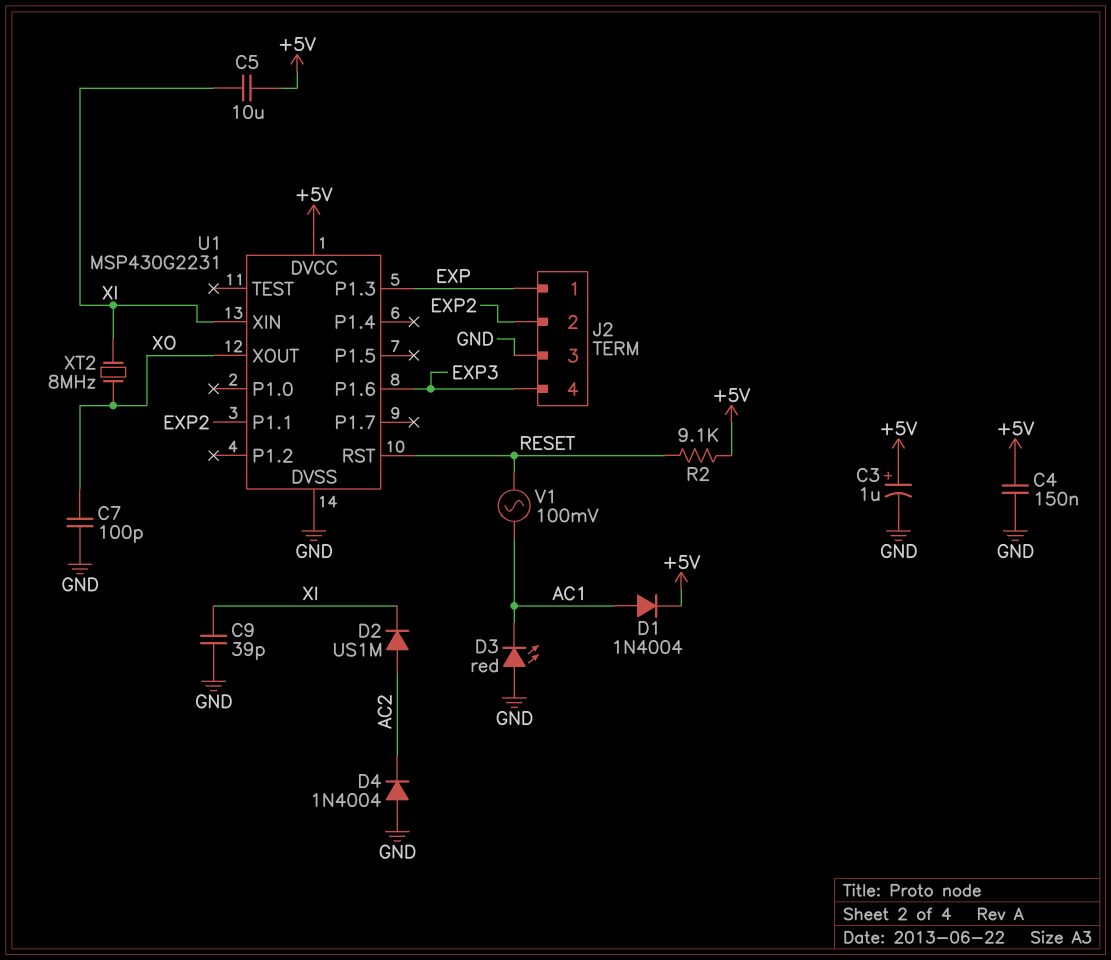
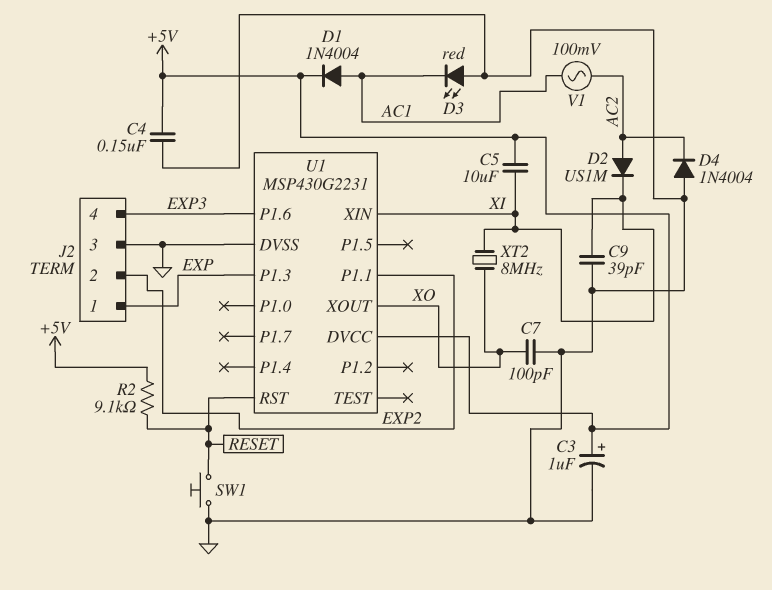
SW1: none -> button (GND, RESET)
V1: AC 100mV (AC1, RESET) -> AC 100mV (AC1, AC2)

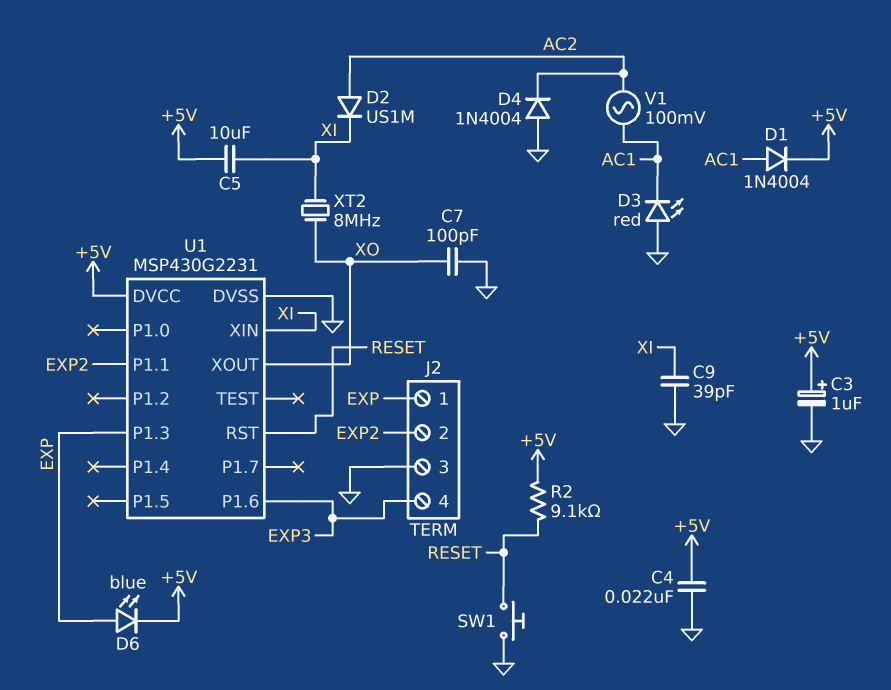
C4: 150nF (+5V, GND) -> 22nF (+5V, GND)
D6: none -> LED blue (A EXP, K +5V)

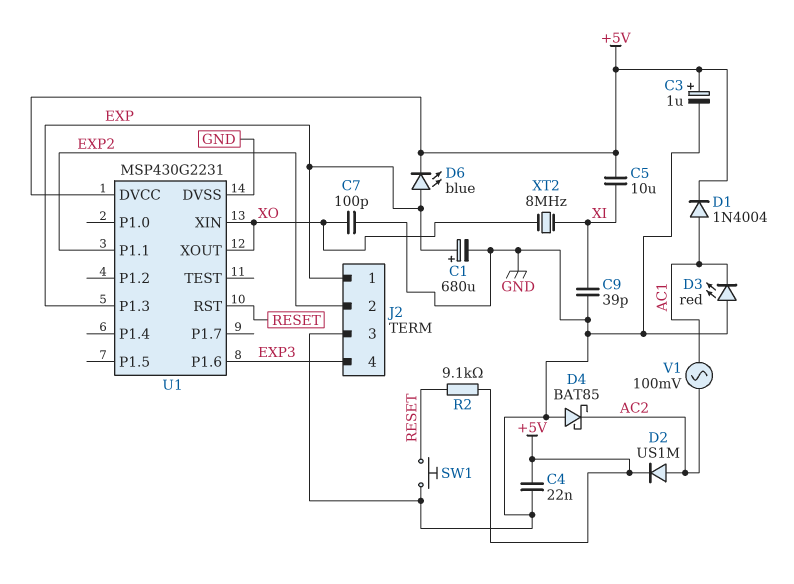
C1: none -> 680uF (plus EXP, minus GND)
D2: diode US1M (A AC2, K XI) -> diode US1M (A AC2, K +5V)
D4: diode 1N4004 (A GND, K AC2) -> schottky BAT85 (A GND, K AC2)
U1 pin XIN: XI -> XO

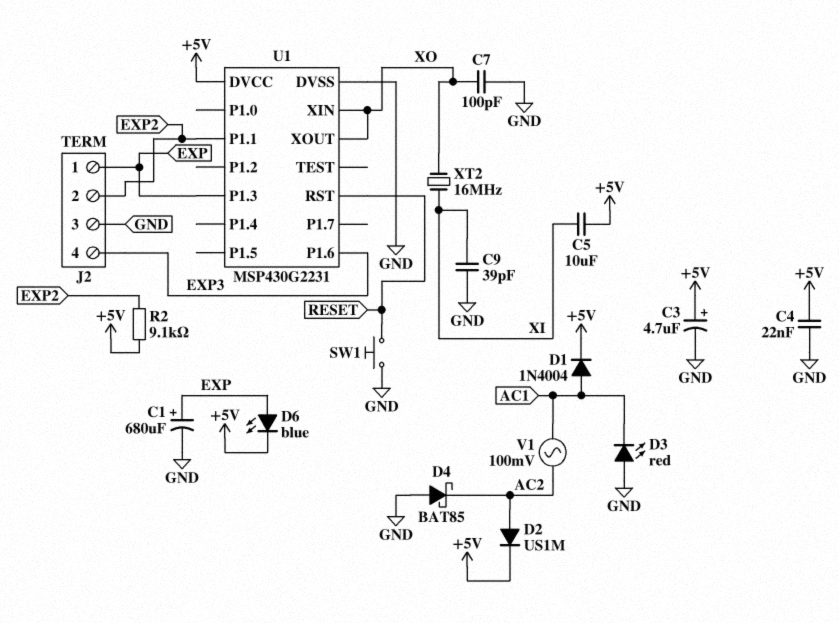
C3: 1uF (plus +5V, minus GND) -> 4.7uF (plus +5V, minus GND)
R2: 9.1k (+5V, RESET) -> 9.1k (+5V, EXP2)
XT2: 8MHz (XI, XO) -> 16MHz (XI, XO)

